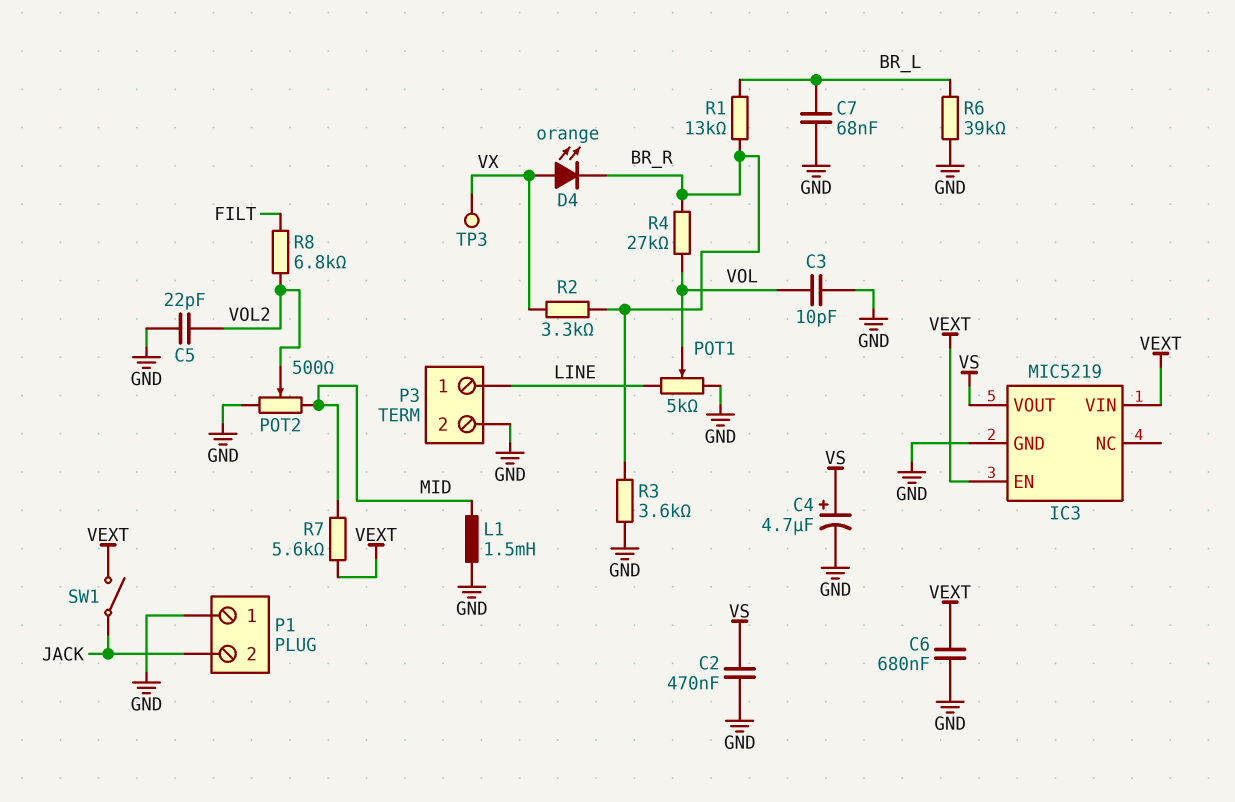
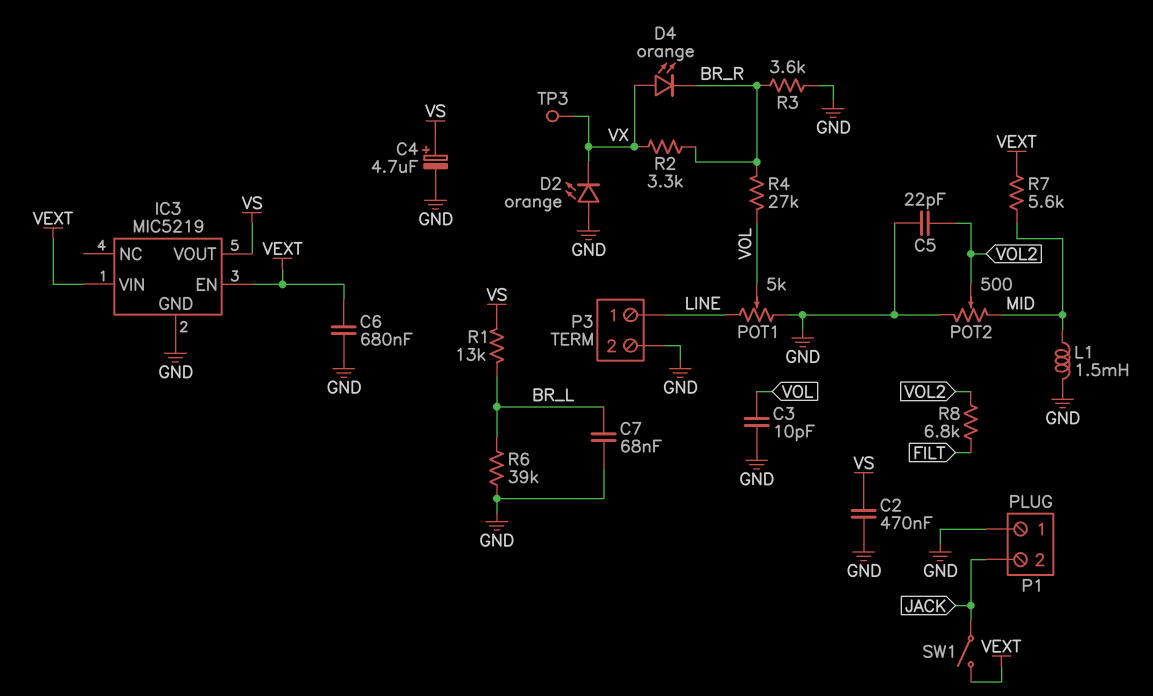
D2: none -> LED orange (A GND, K VX)
R1: 13k (BR_L, BR_R) -> 13k (BR_L, VS)

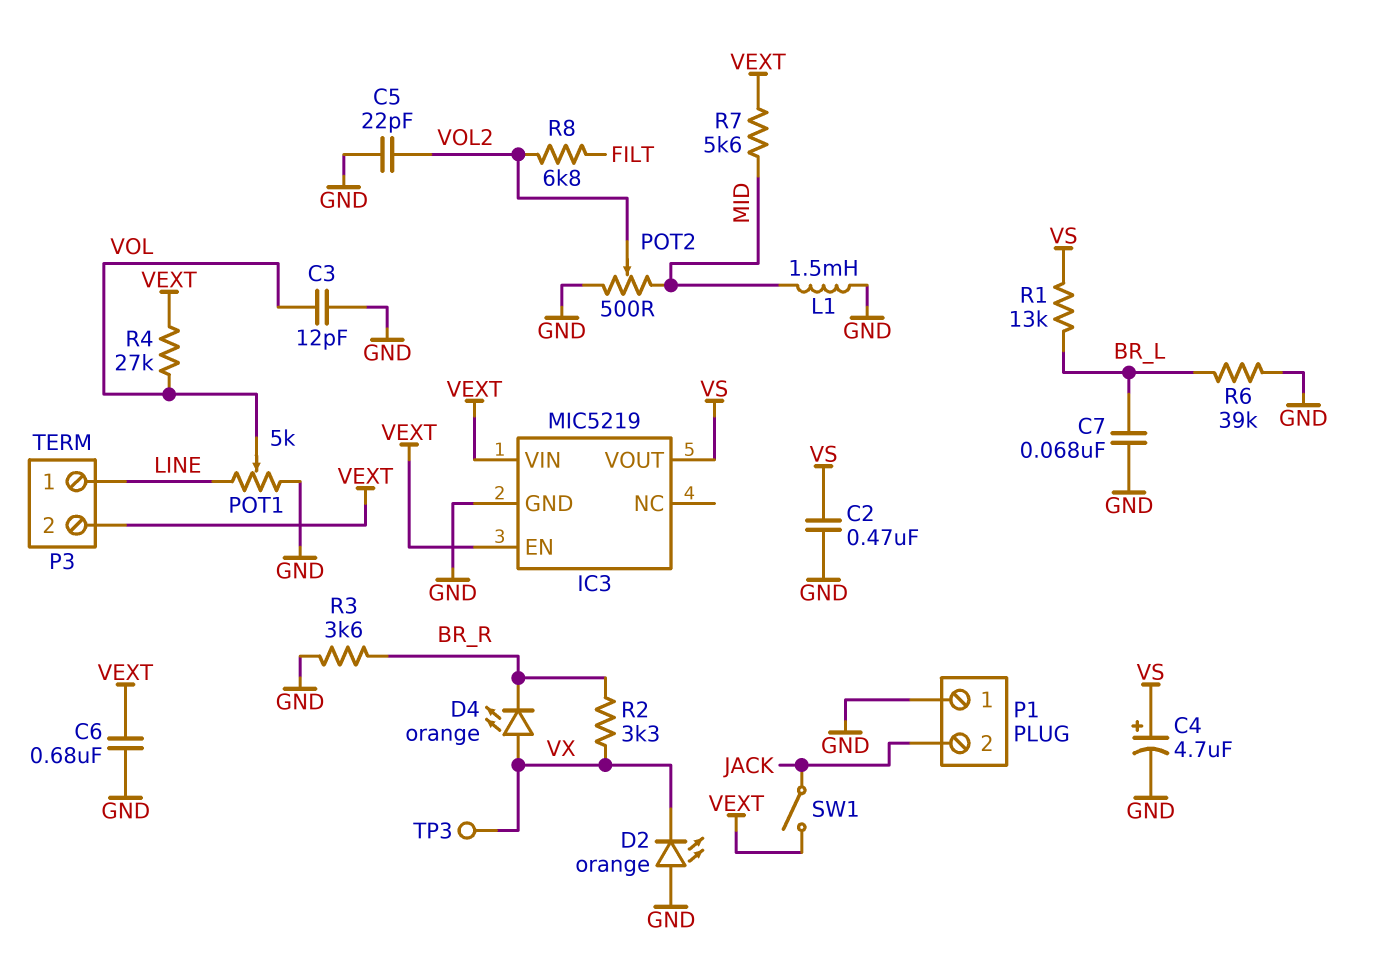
C3: 10pF (GND, VOL) -> 12pF (GND, VOL)
P3 pin 2: GND -> VEXT
R4: 27k (BR_R, VOL) -> 27k (VEXT, VOL)

